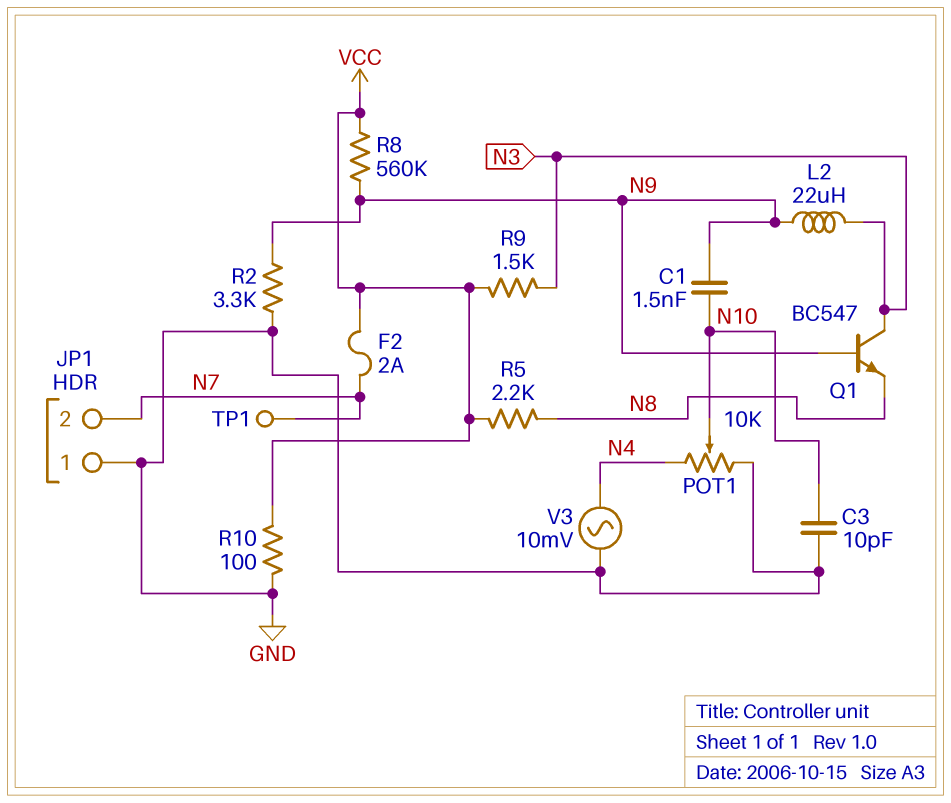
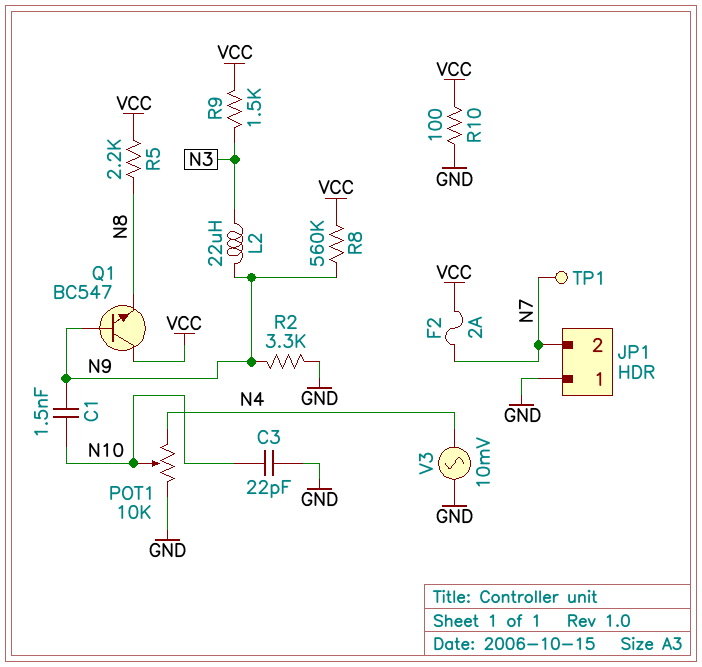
C3: 10pF (GND, N10) -> 22pF (GND, N10)
Q1: NPN BC547 (B N9, C N3, E N8) -> NPN BC547 (B N9, C VCC, E N8)

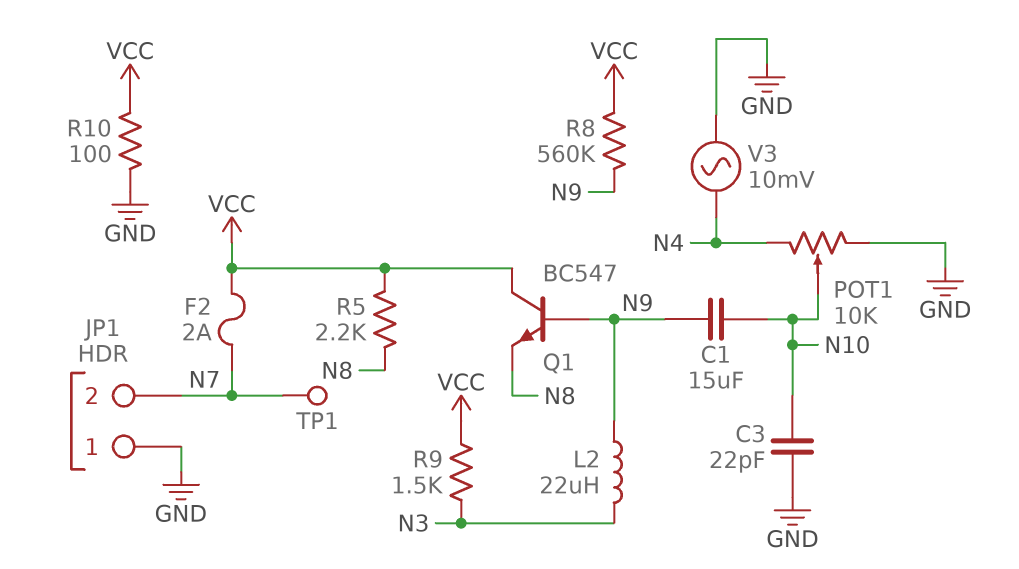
C1: 1.5nF (N9, N10) -> 15uF (N9, N10)
R2: 3.3k (GND, N9) -> none

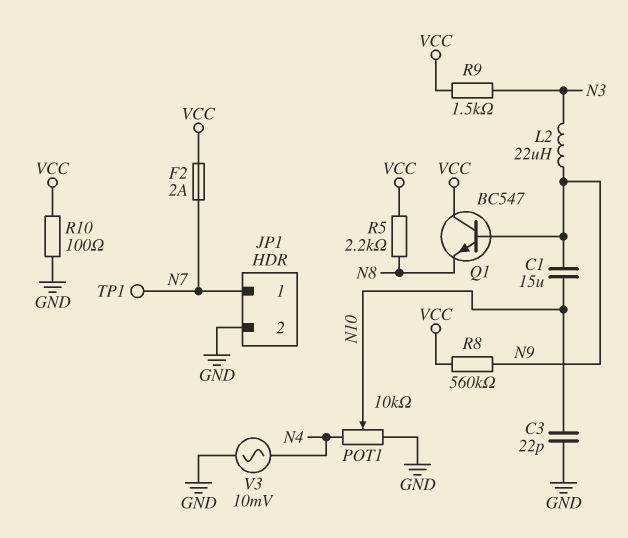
JP1 pin 1: GND -> N7
JP1 pin 2: N7 -> GND

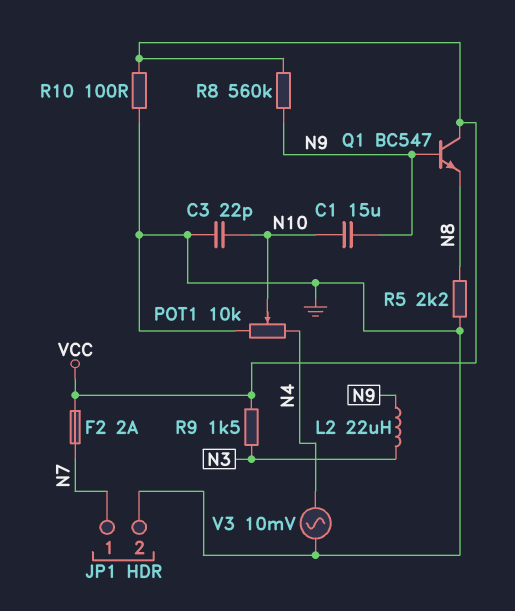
R5: 2.2k (N8, VCC) -> 2.2k (GND, N8)
TP1: test point (N7) -> none

